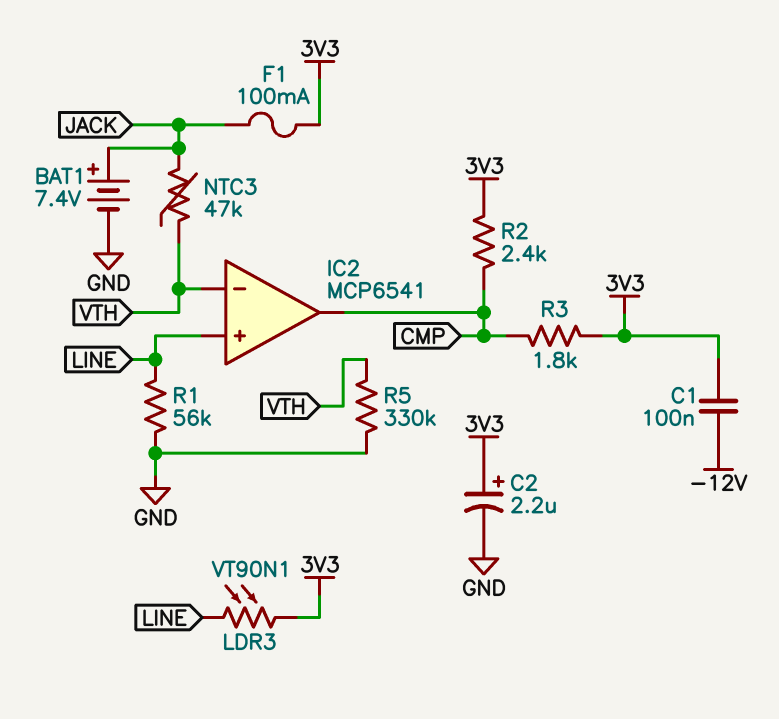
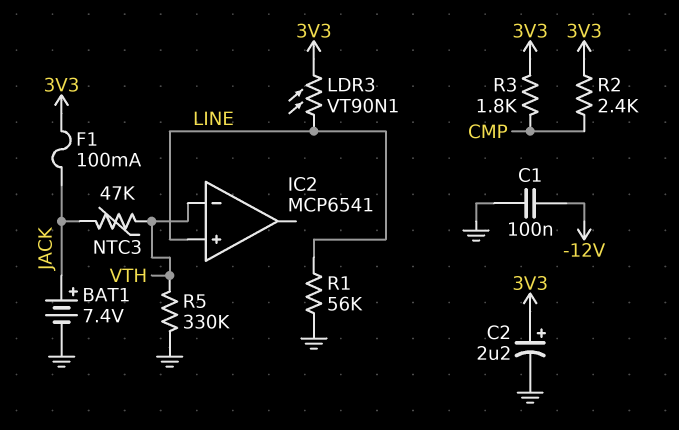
C1: 100nF (-12V, 3V3) -> 100nF (-12V, GND)
IC2 pin out: CMP -> none

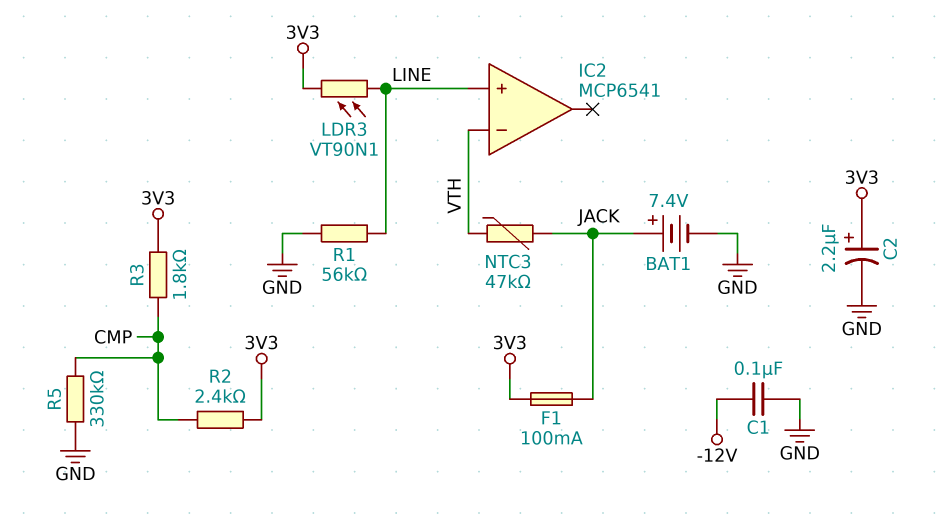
R5: 330k (GND, VTH) -> 330k (CMP, GND)

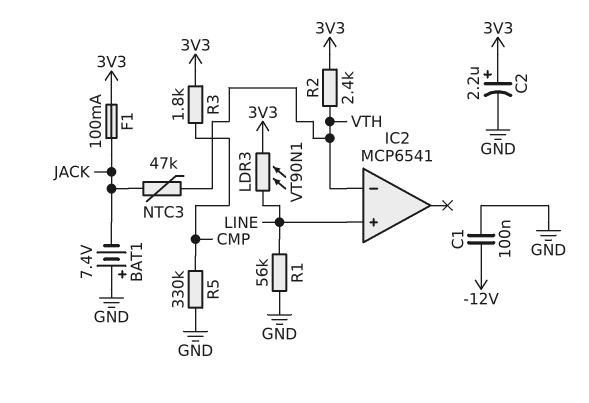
BAT1: 7.4V (plus JACK, minus GND) -> 7.4V (plus GND, minus JACK)
R2: 2.4k (3V3, CMP) -> 2.4k (3V3, VTH)

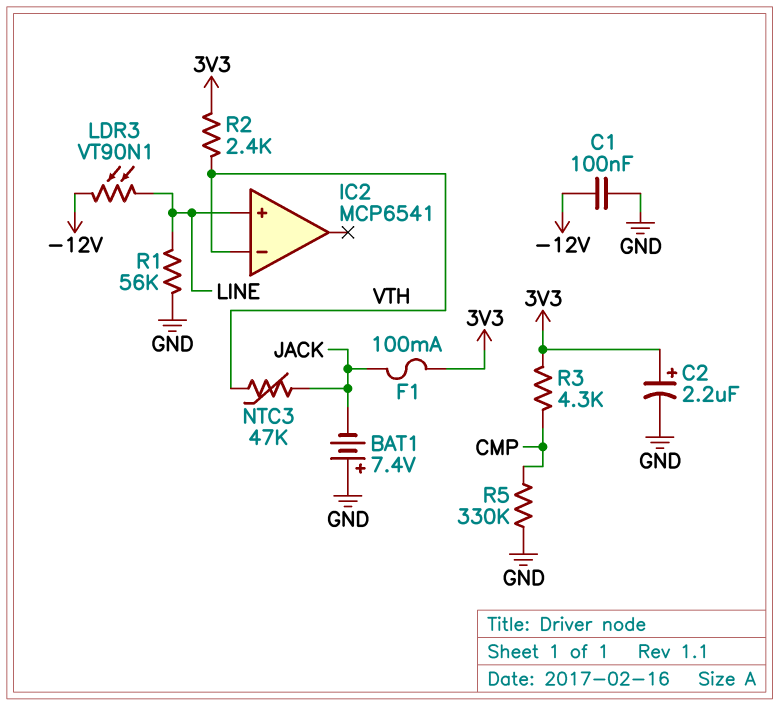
LDR3: VT90N1 (3V3, LINE) -> VT90N1 (-12V, LINE)
R3: 1.8k (3V3, CMP) -> 4.3k (3V3, CMP)

